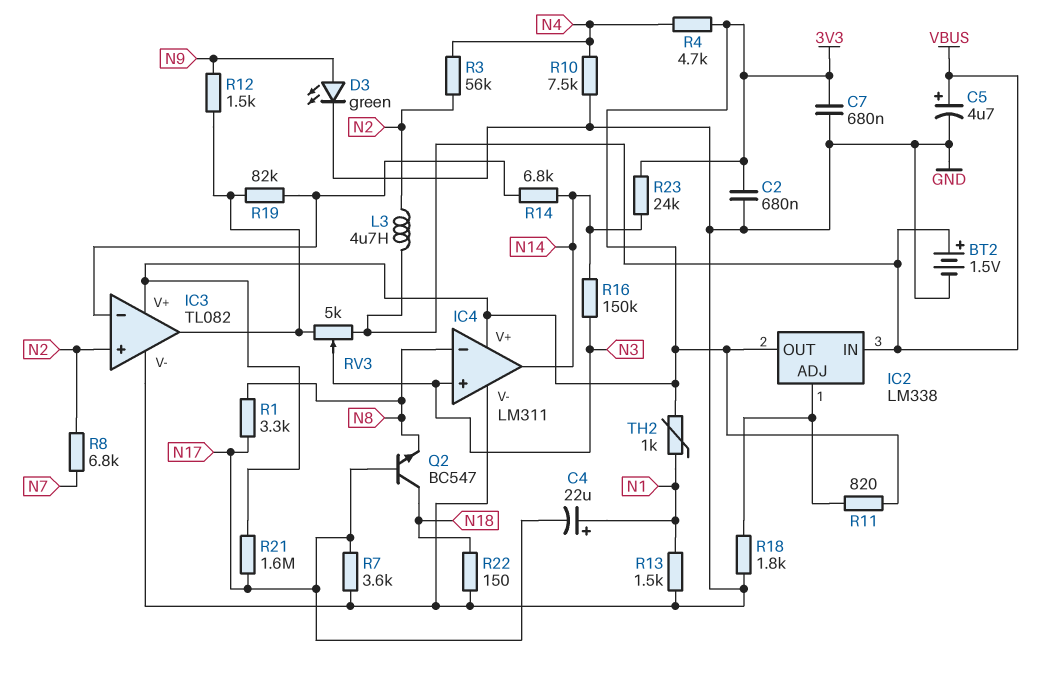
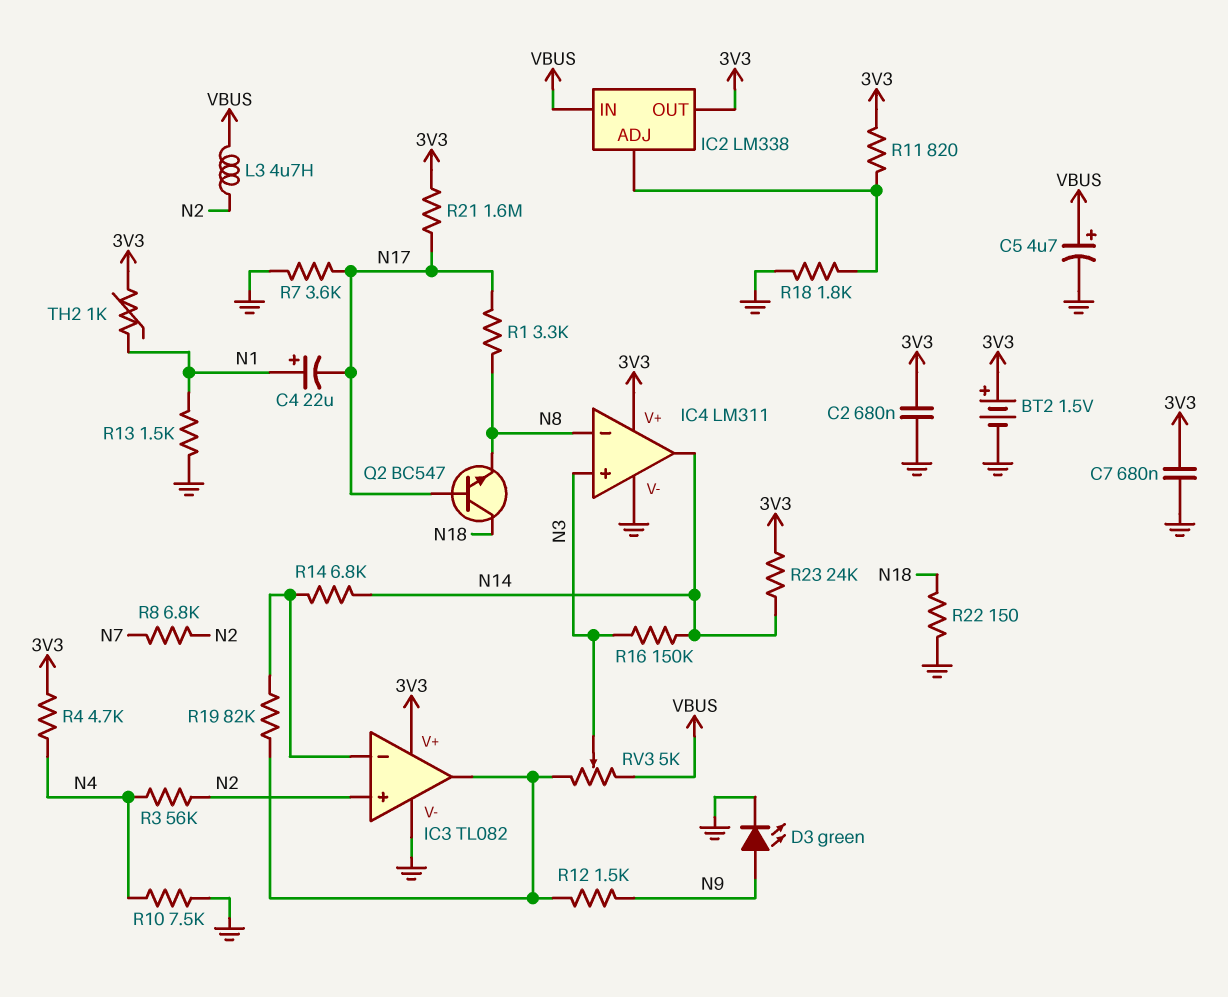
BT2: 1.5V (plus VBUS, minus GND) -> 1.5V (plus 3V3, minus GND)

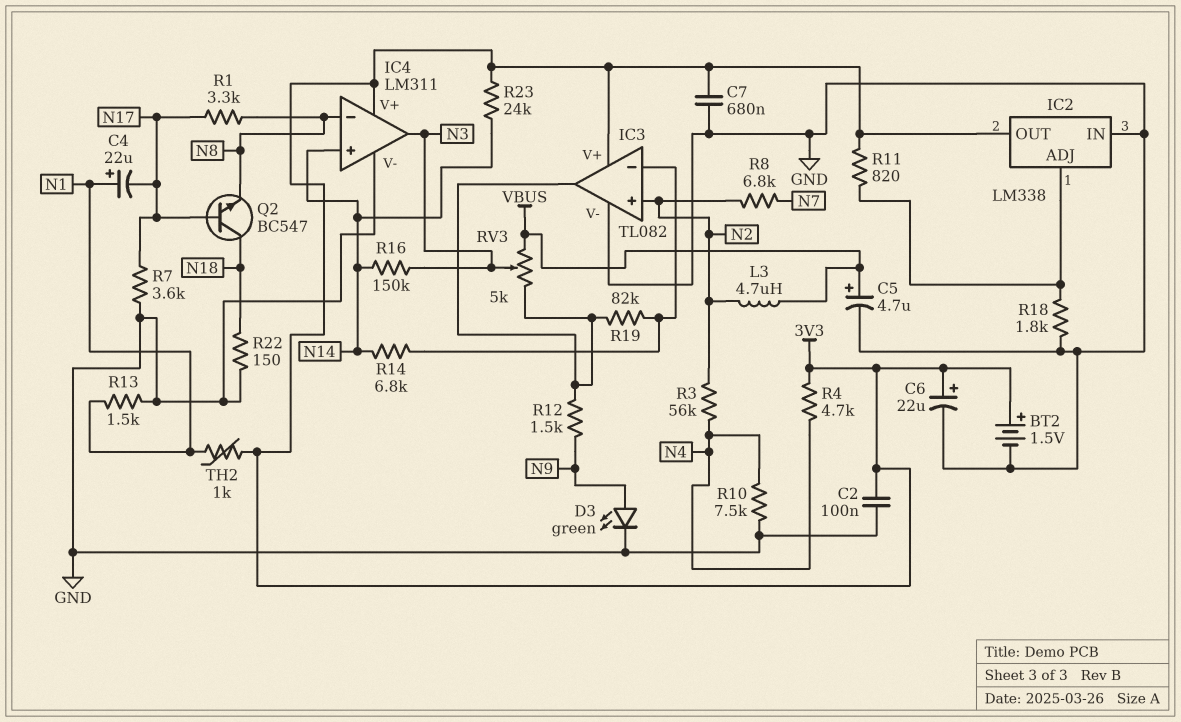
C2: 680nF (3V3, GND) -> 100nF (3V3, GND)
C6: none -> 22uF (plus 3V3, minus GND)
IC2 pin IN: VBUS -> GND
IC4 pin in+: N3 -> N14
IC4 pin out: N14 -> N3
R21: 1.6M (3V3, N17) -> none

